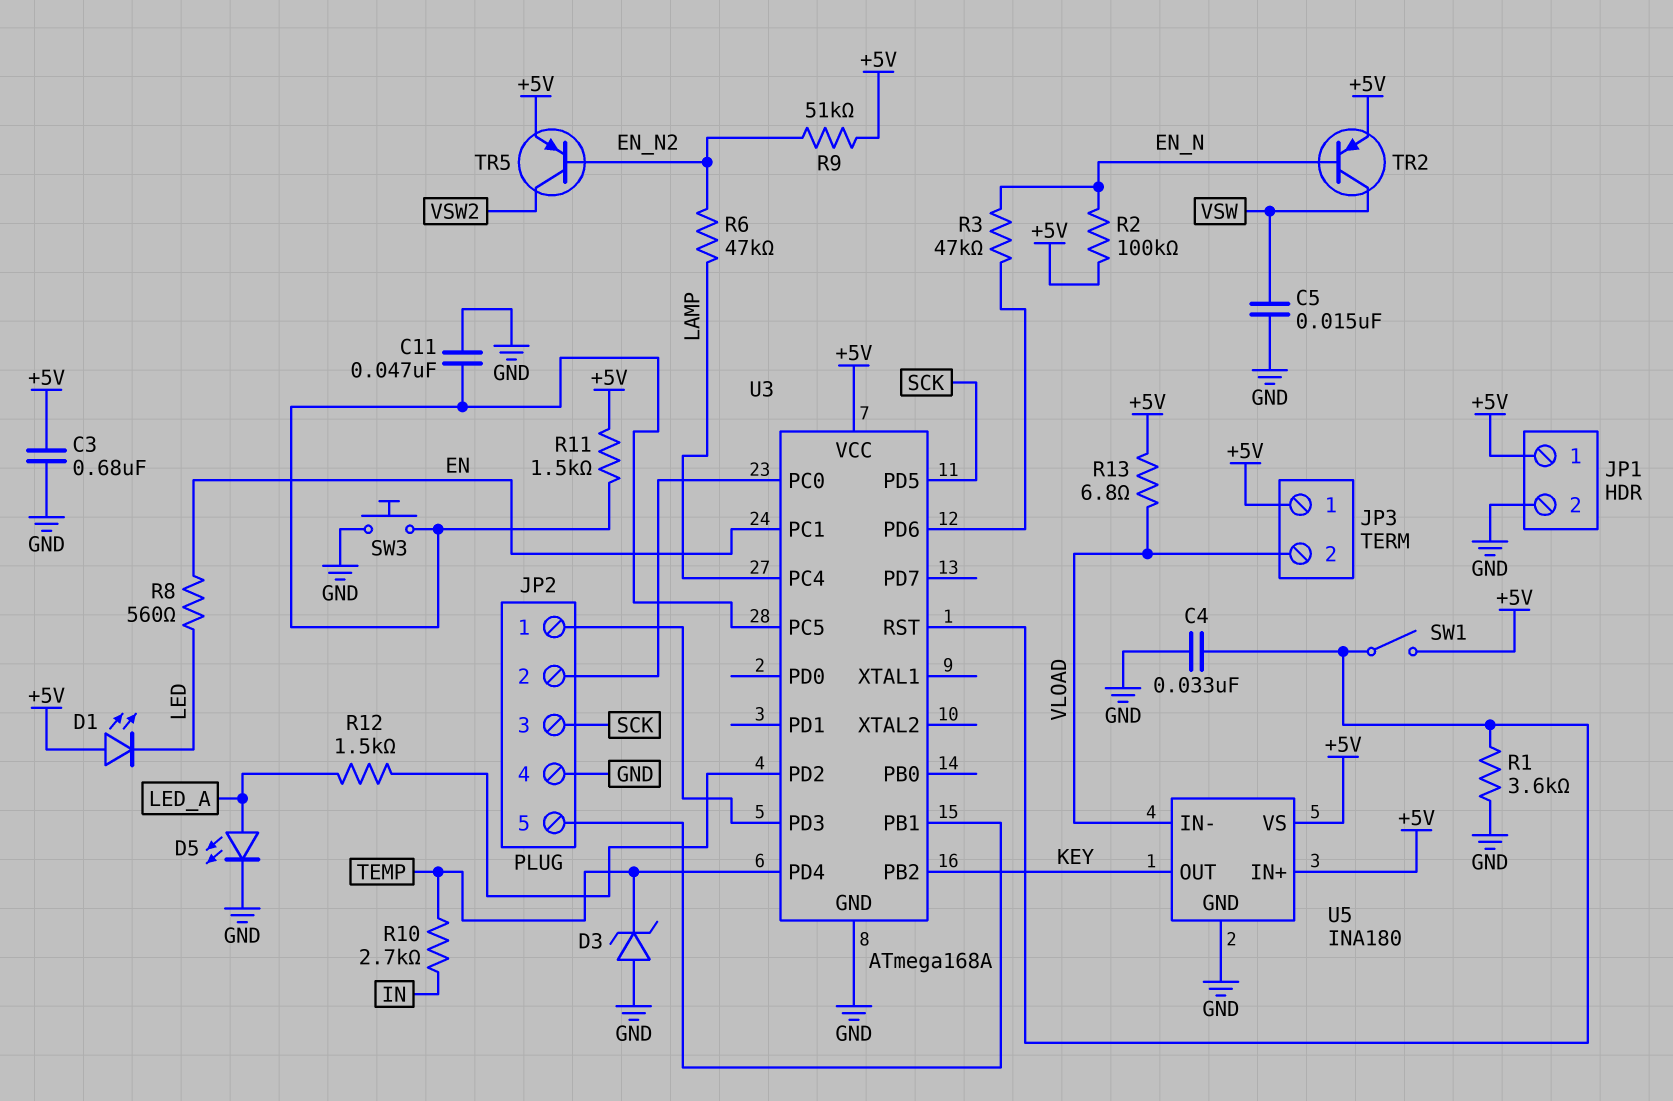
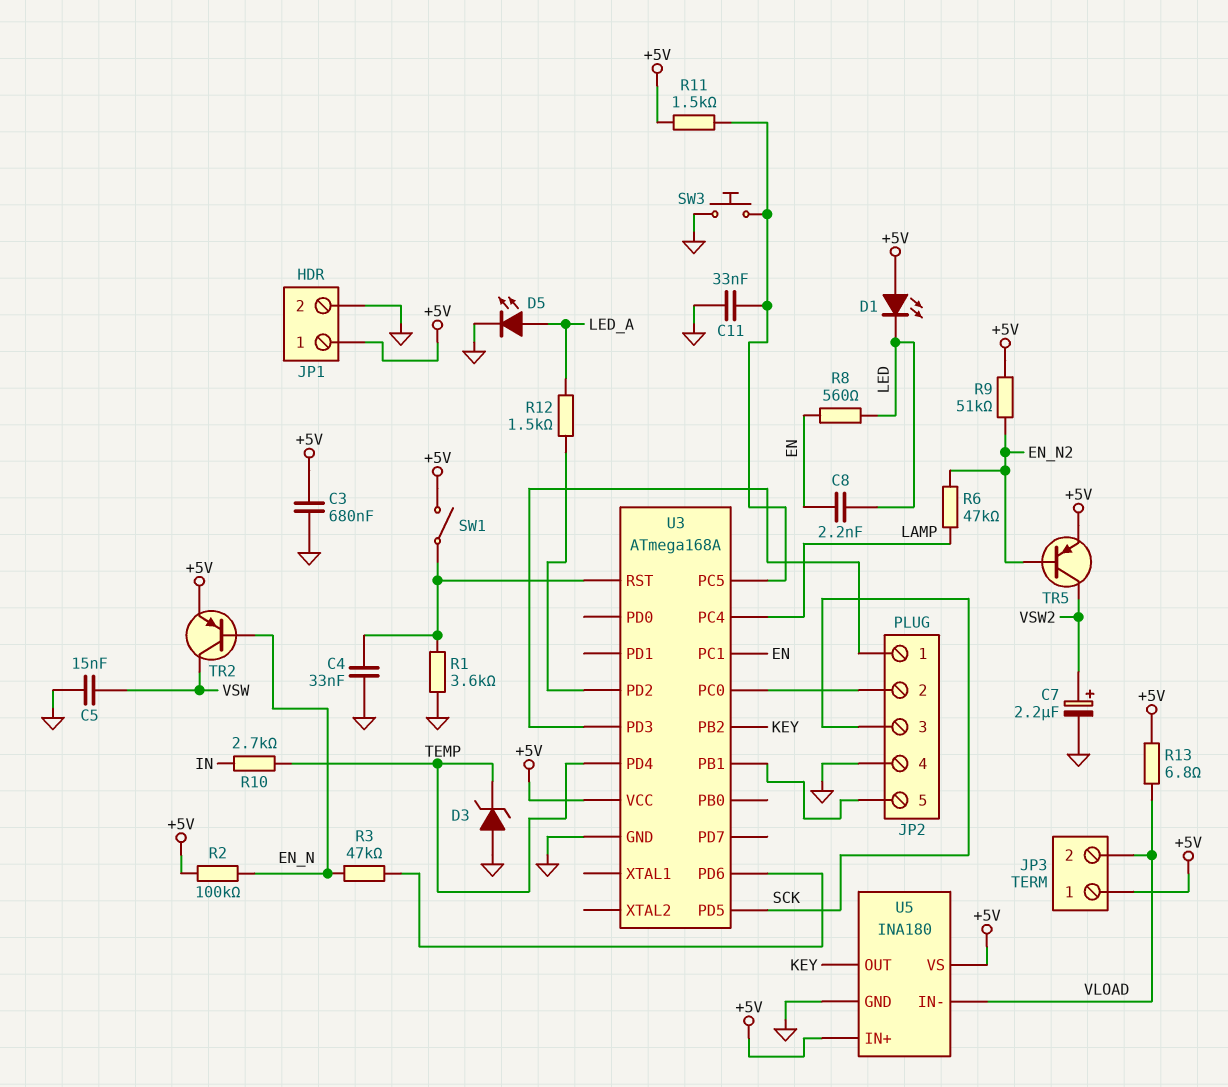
C7: none -> 2.2uF (plus VSW2, minus GND)
C8: none -> 2.2nF (EN, LED)
C11: 47nF (GND, U3/PC5) -> 33nF (GND, U3/PC5)

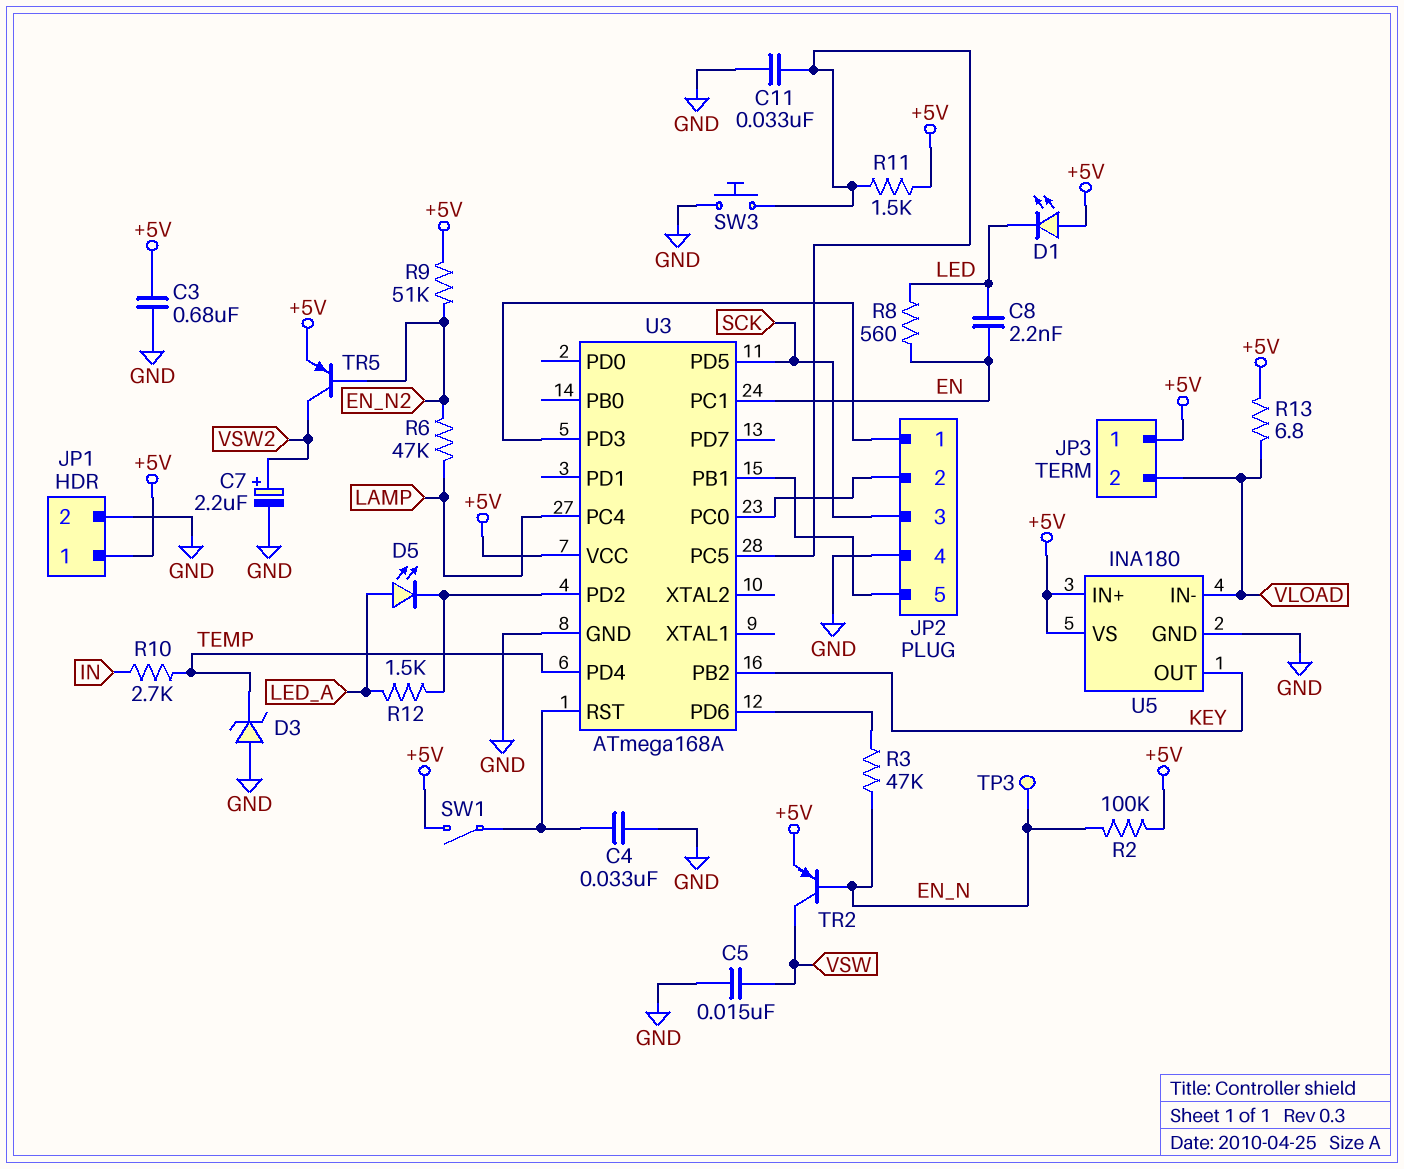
D5: LED (A LED_A, K GND) -> LED (A LED_A, K U3/PD2)
R1: 3.6k (GND, U3/RST) -> none
TP3: none -> test point (EN_N)

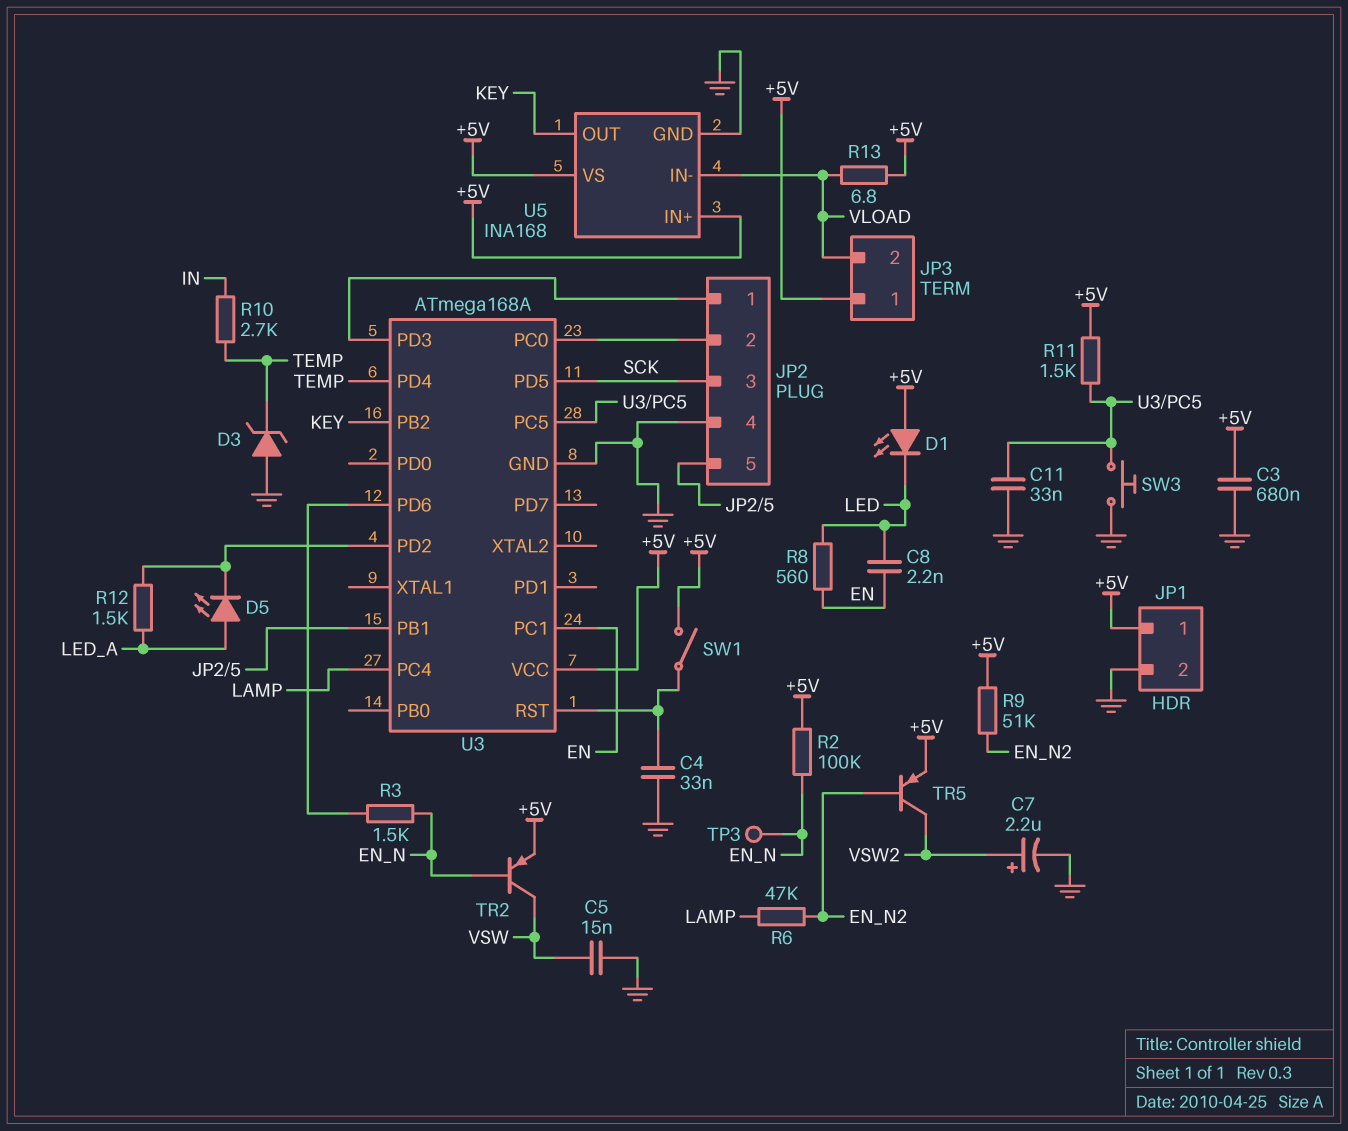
R3: 47k (EN_N, U3/PD6) -> 1.5k (EN_N, U3/PD6)
U5: INA180 -> INA168

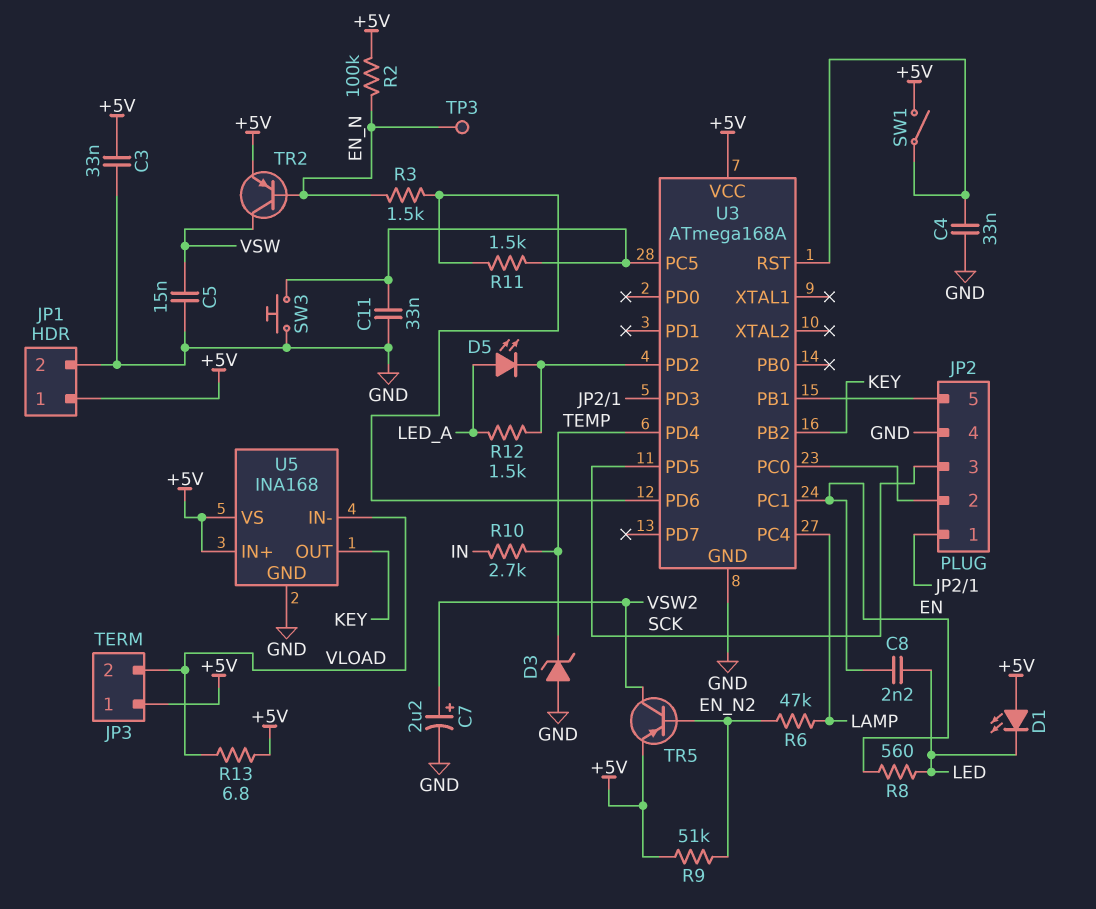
C3: 680nF (+5V, GND) -> 33nF (+5V, GND)
R11: 1.5k (+5V, U3/PC5) -> 1.5k (U3/PC5, U3/PD6)

